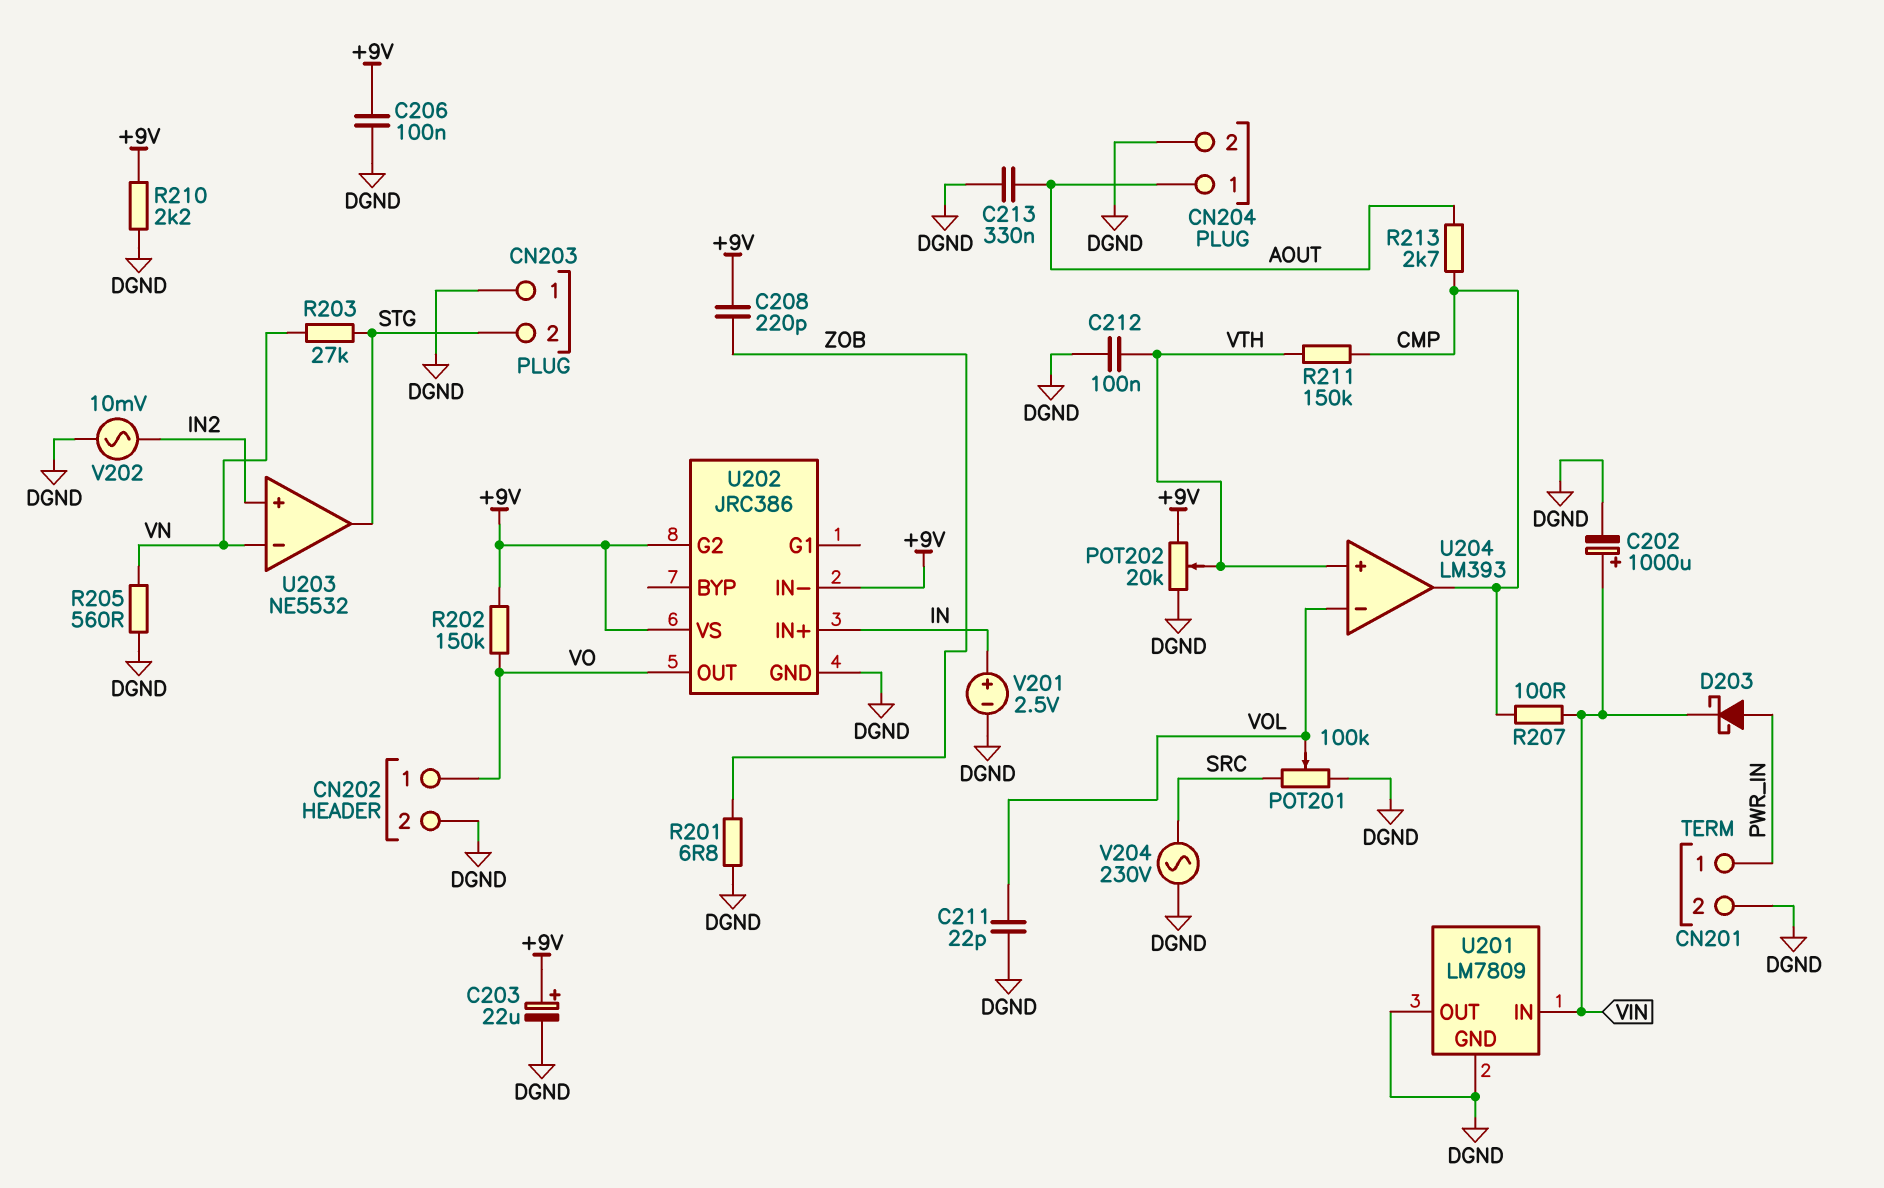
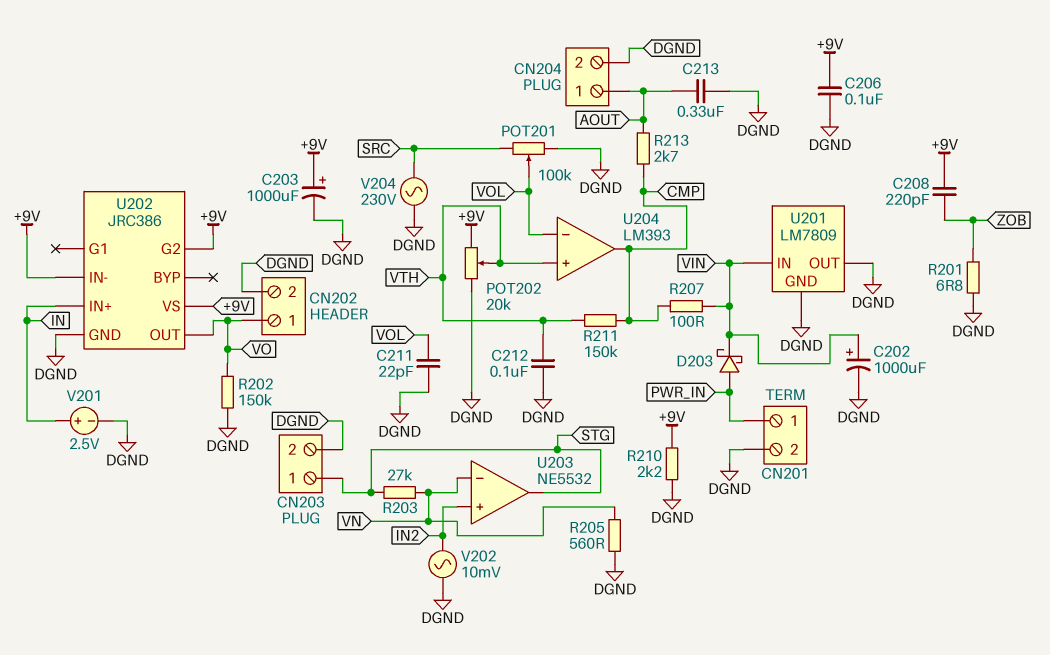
C203: 22uF (plus +9V, minus DGND) -> 1000uF (plus +9V, minus DGND)
CN203 pin 1: DGND -> STG
CN203 pin 2: STG -> DGND
R202: 150k (+9V, VO) -> 150k (DGND, VO)

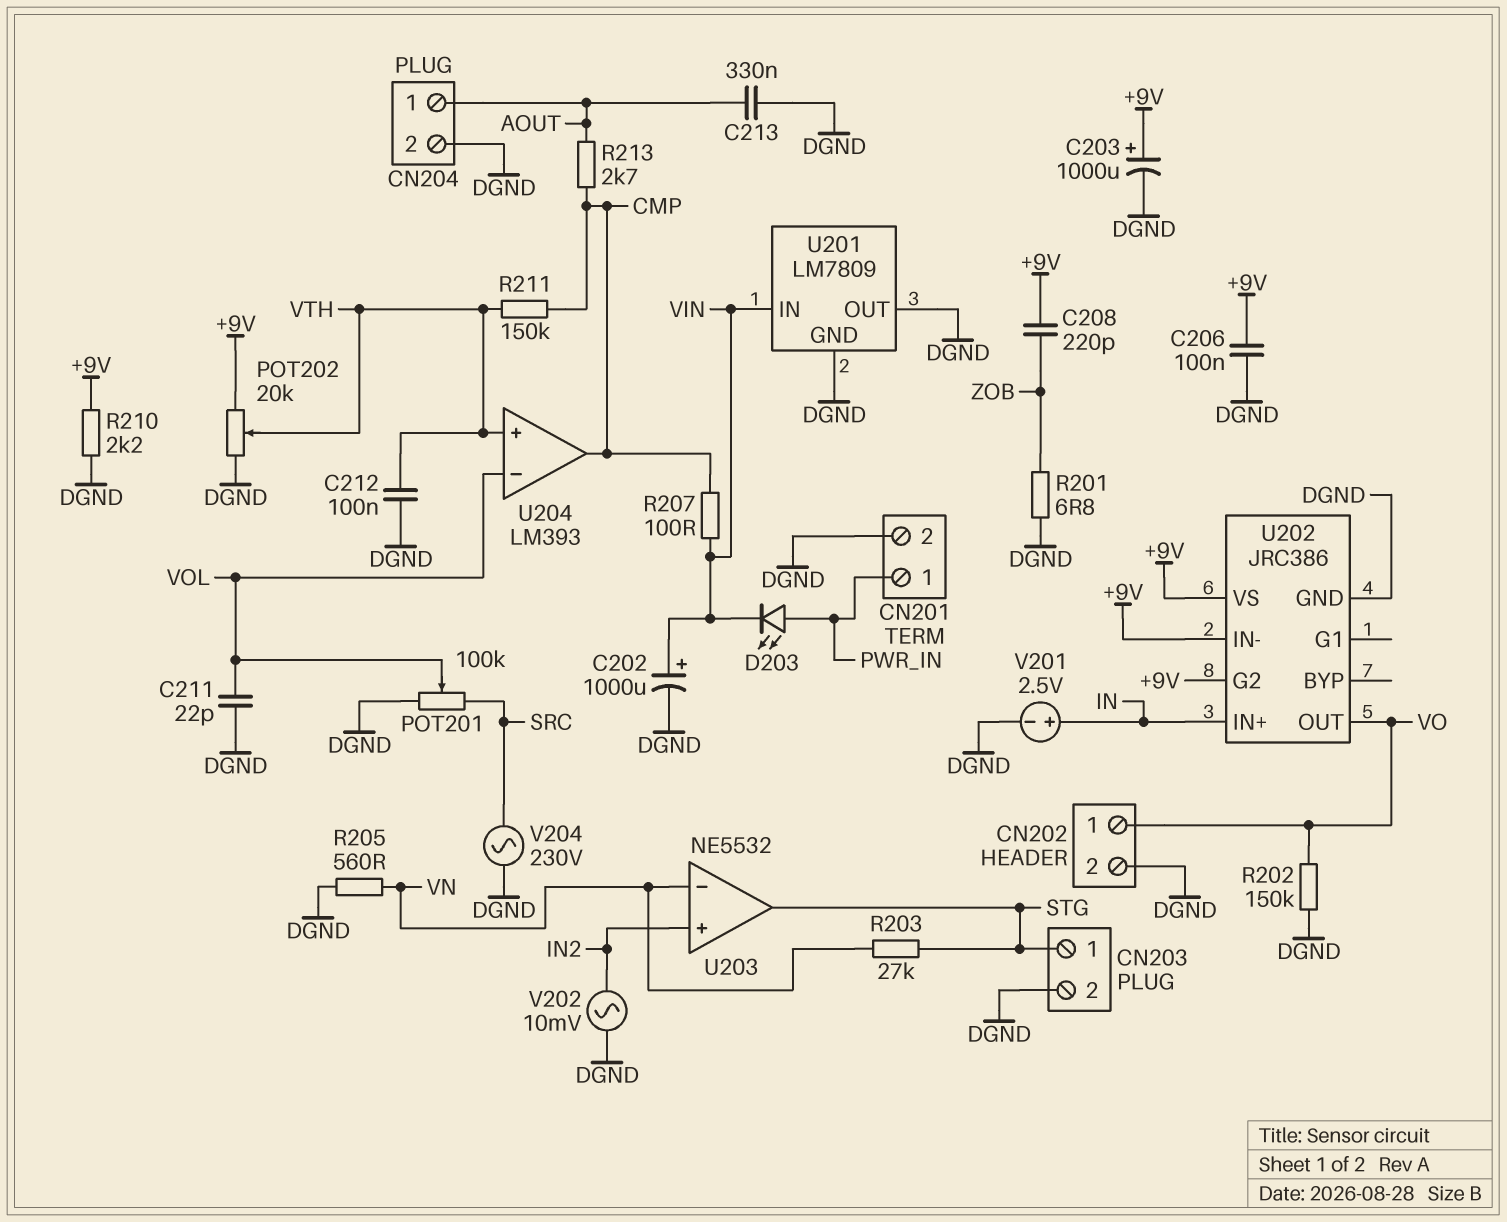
D203: schottky (A PWR_IN, K VIN) -> LED (A PWR_IN, K VIN)

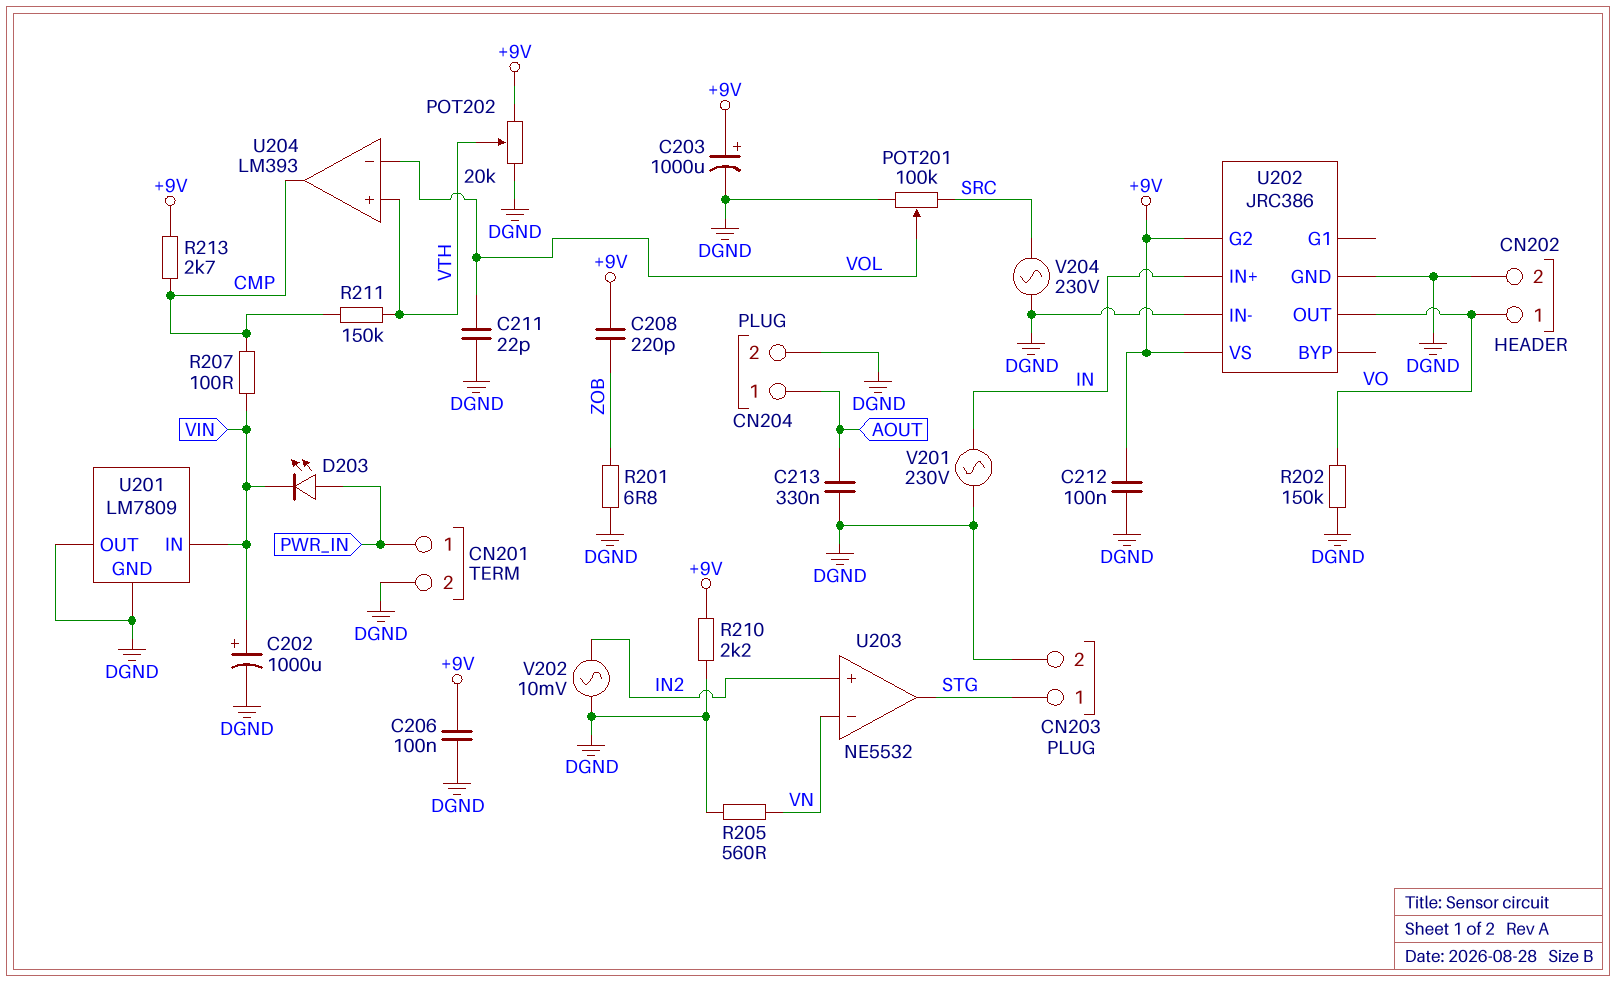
C212: 100nF (DGND, VTH) -> 100nF (+9V, DGND)
R203: 27k (STG, VN) -> none
R213: 2.7k (AOUT, CMP) -> 2.7k (+9V, CMP)
U202 pin IN-: +9V -> DGND
V201: 2.5V (plus IN, minus DGND) -> AC 230V (DGND, IN)

